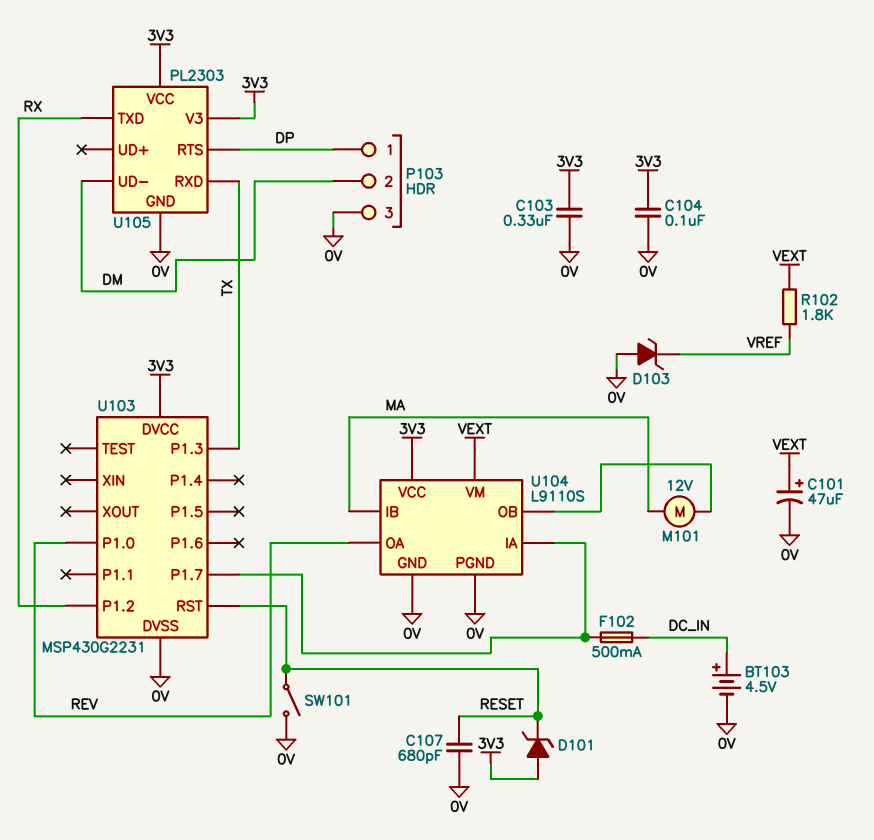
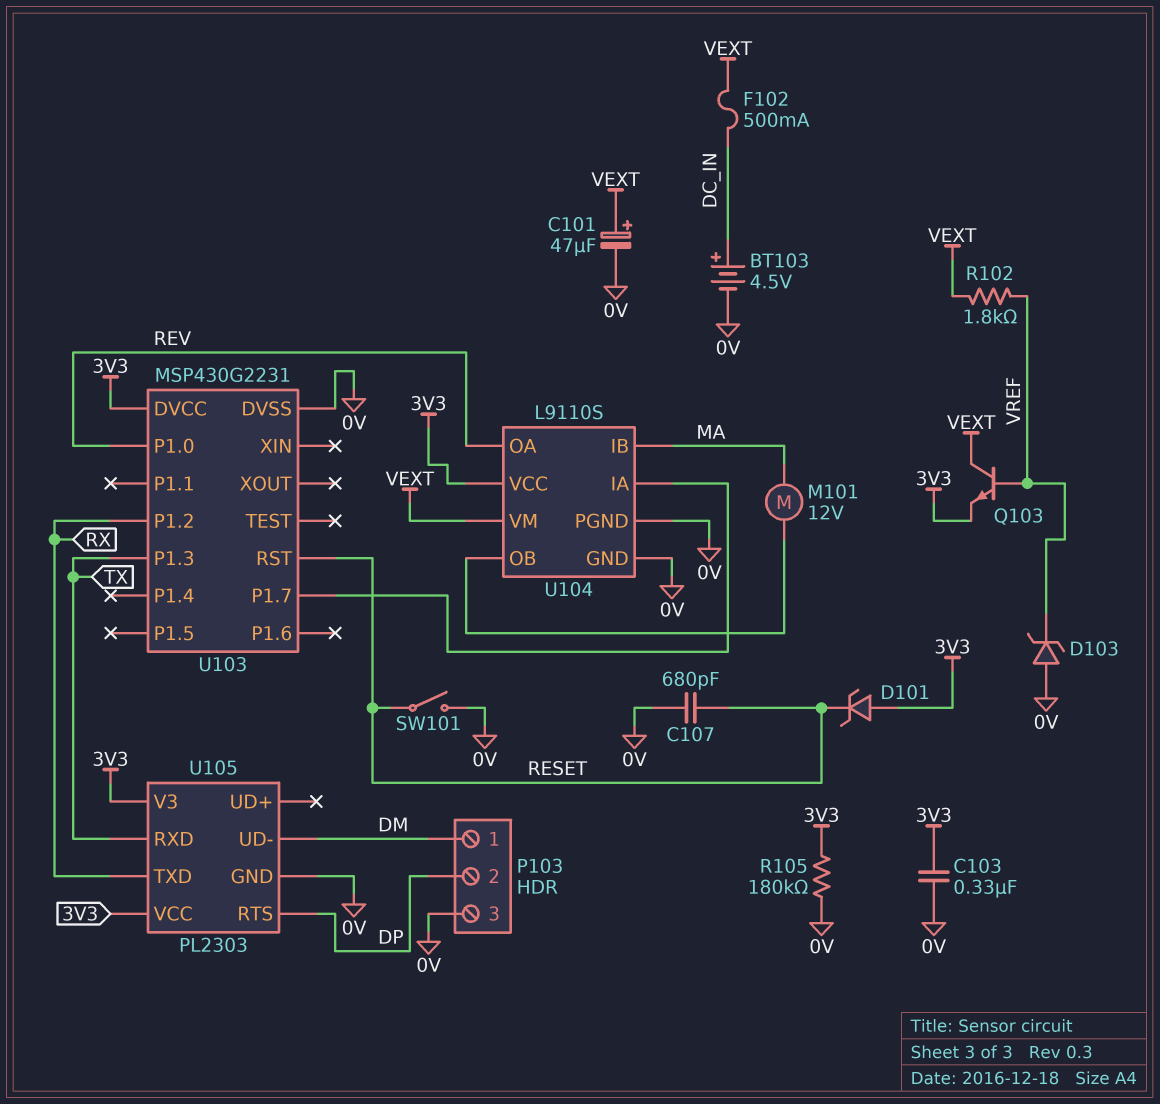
C104: 100nF (0V, 3V3) -> none
F102: 500mA (DC_IN, U103/P1.7) -> 500mA (DC_IN, VEXT)
P103 pin 1: DP -> DM
P103 pin 2: DM -> DP
Q103: none -> NPN (B VREF, C VEXT, E 3V3)
R105: none -> 180k (0V, 3V3)

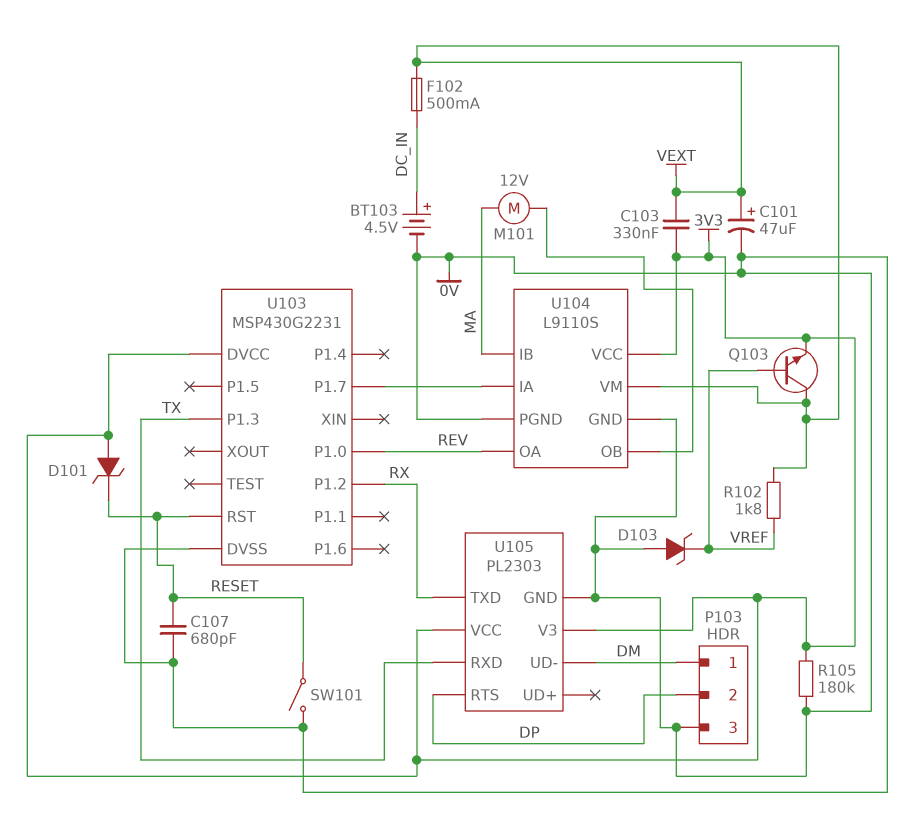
C103: 330nF (0V, 3V3) -> 330nF (3V3, VEXT)

